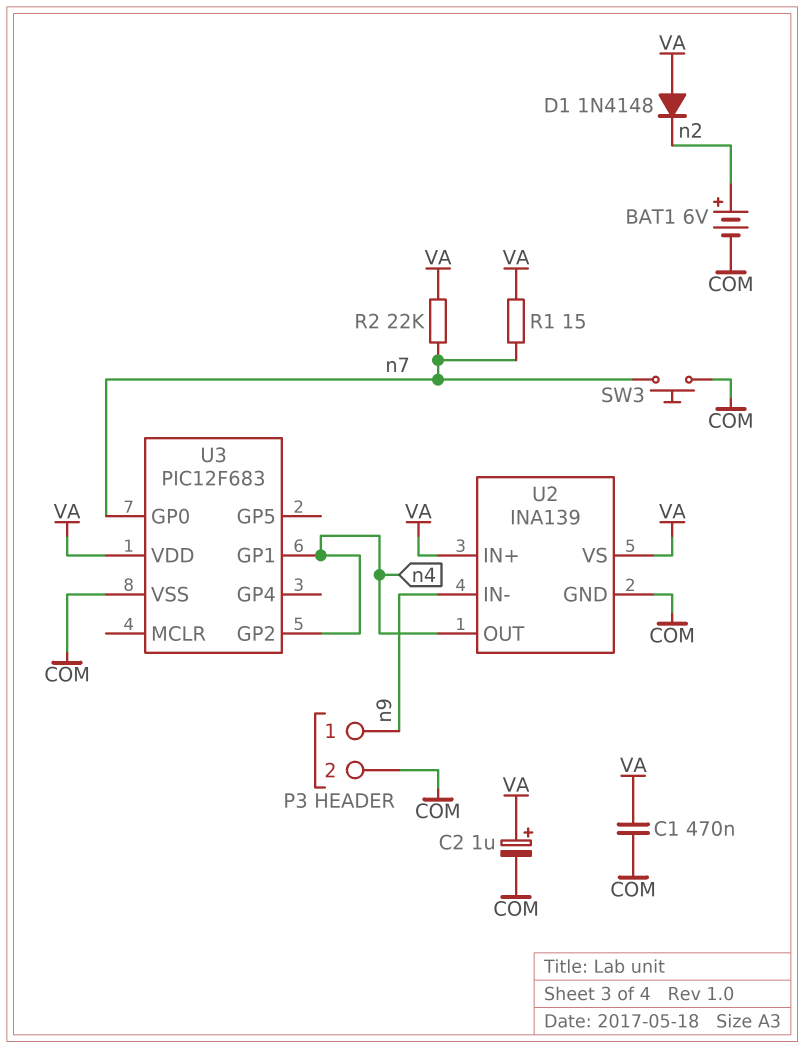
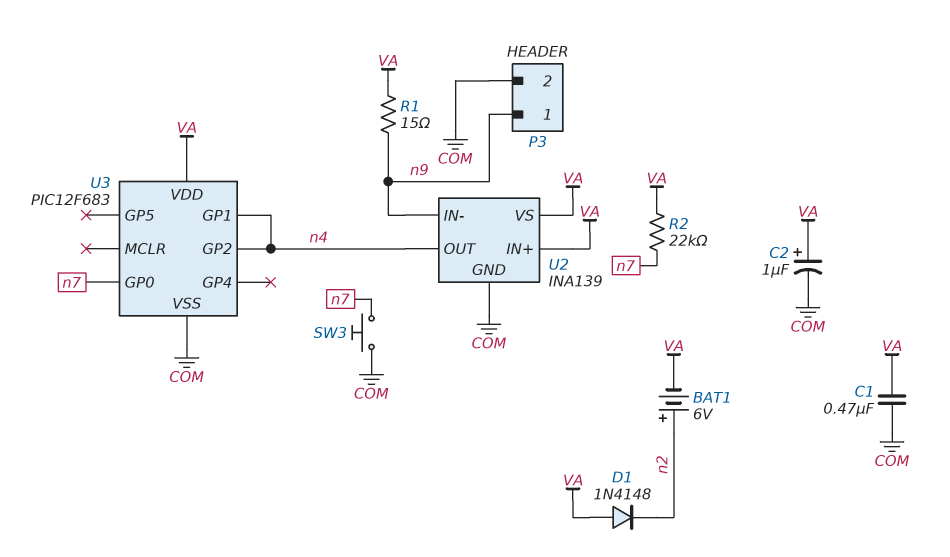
BAT1: 6V (plus n2, minus COM) -> 6V (plus n2, minus VA)
R1: 15 (VA, n7) -> 15 (VA, n9)

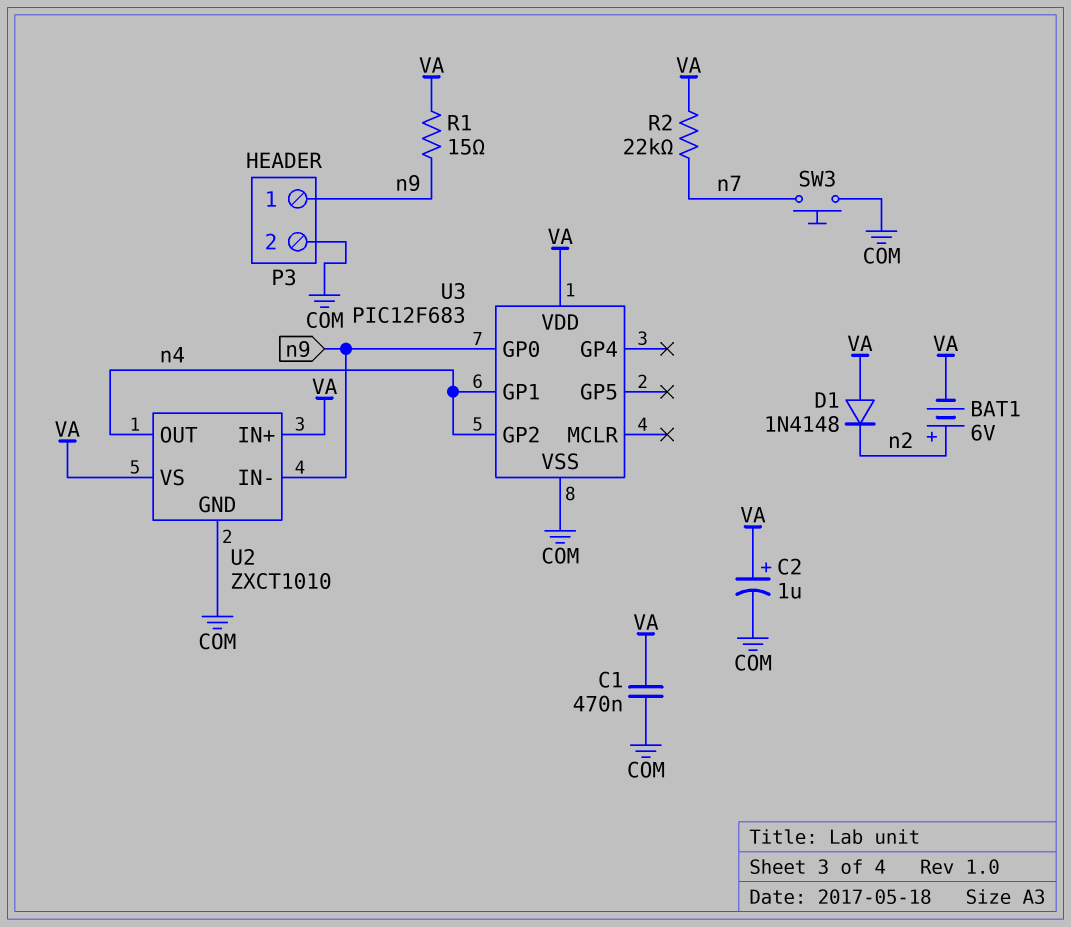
U2: INA139 -> ZXCT1010
U3 pin GP0: n7 -> n9

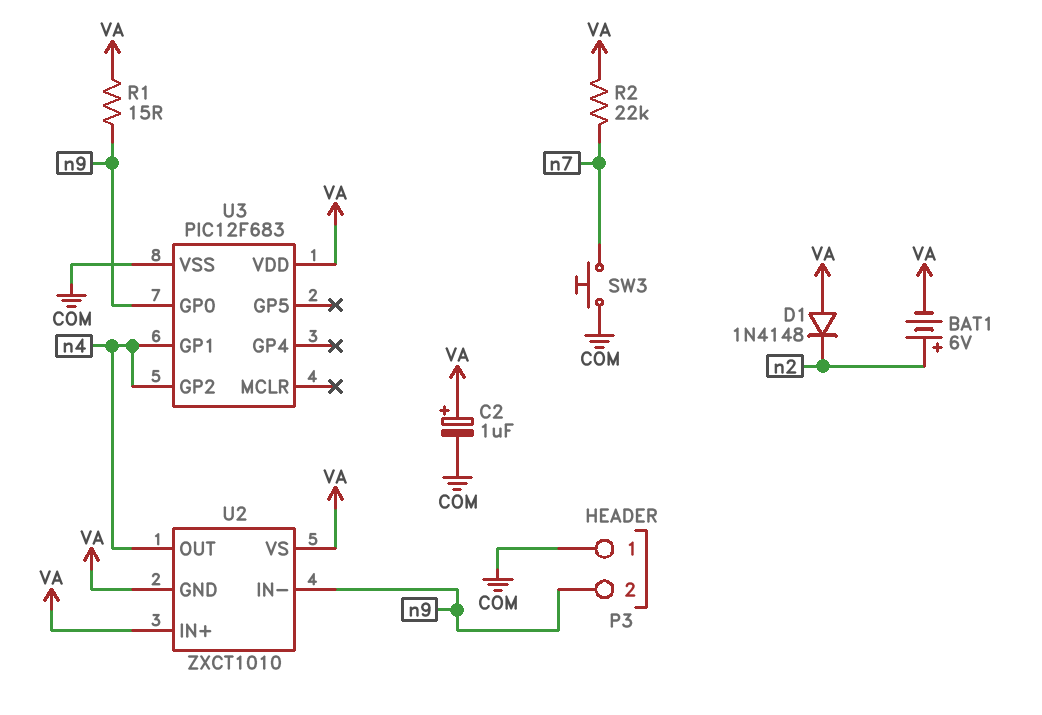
C1: 470nF (COM, VA) -> none
P3 pin 1: n9 -> COM
P3 pin 2: COM -> n9
U2 pin GND: COM -> VA

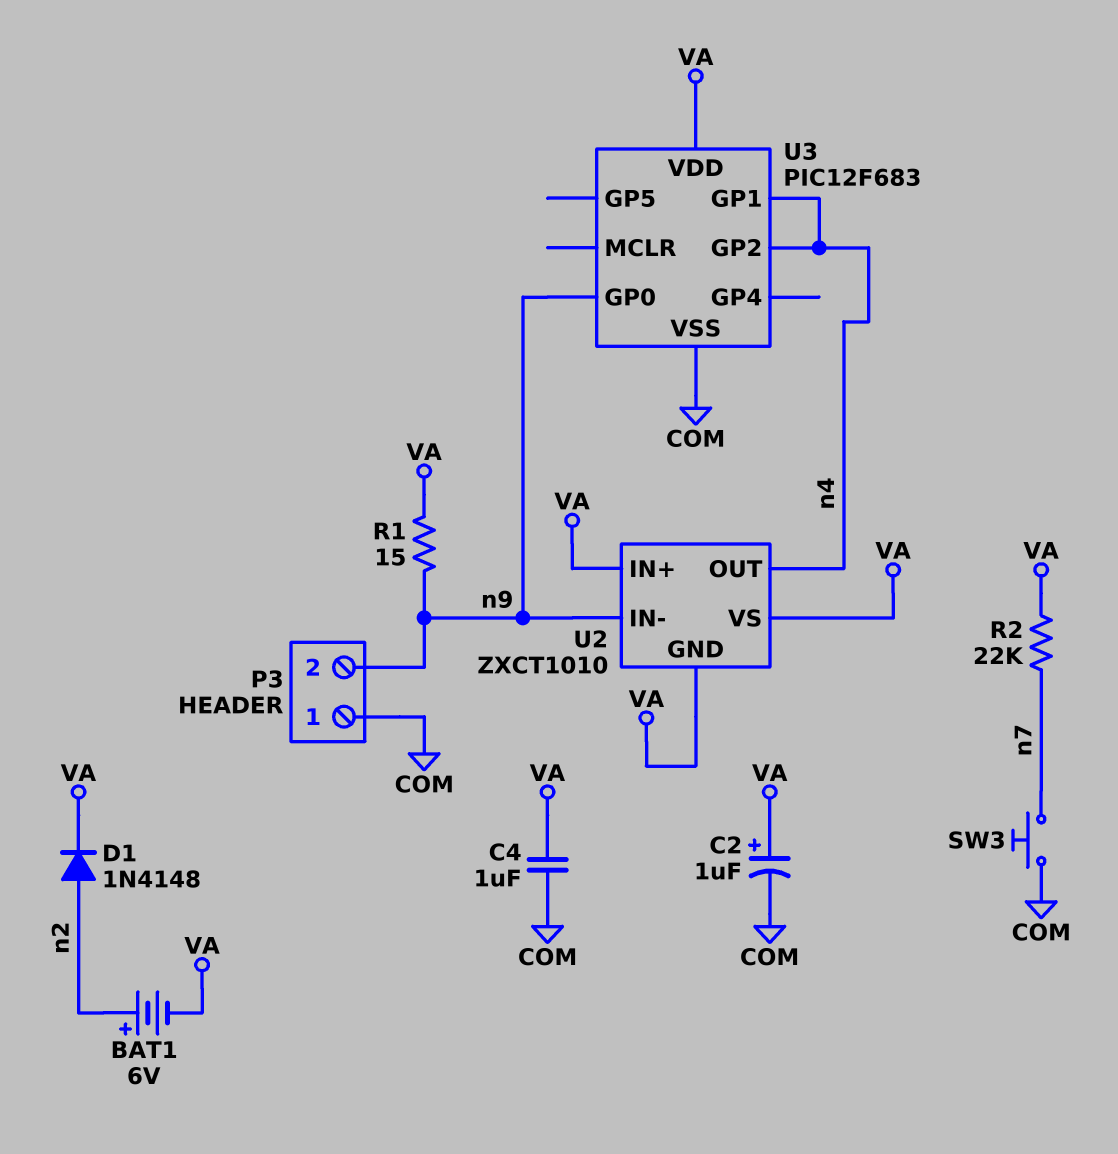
C4: none -> 1uF (COM, VA)
D1: diode 1N4148 (A VA, K n2) -> diode 1N4148 (A n2, K VA)

